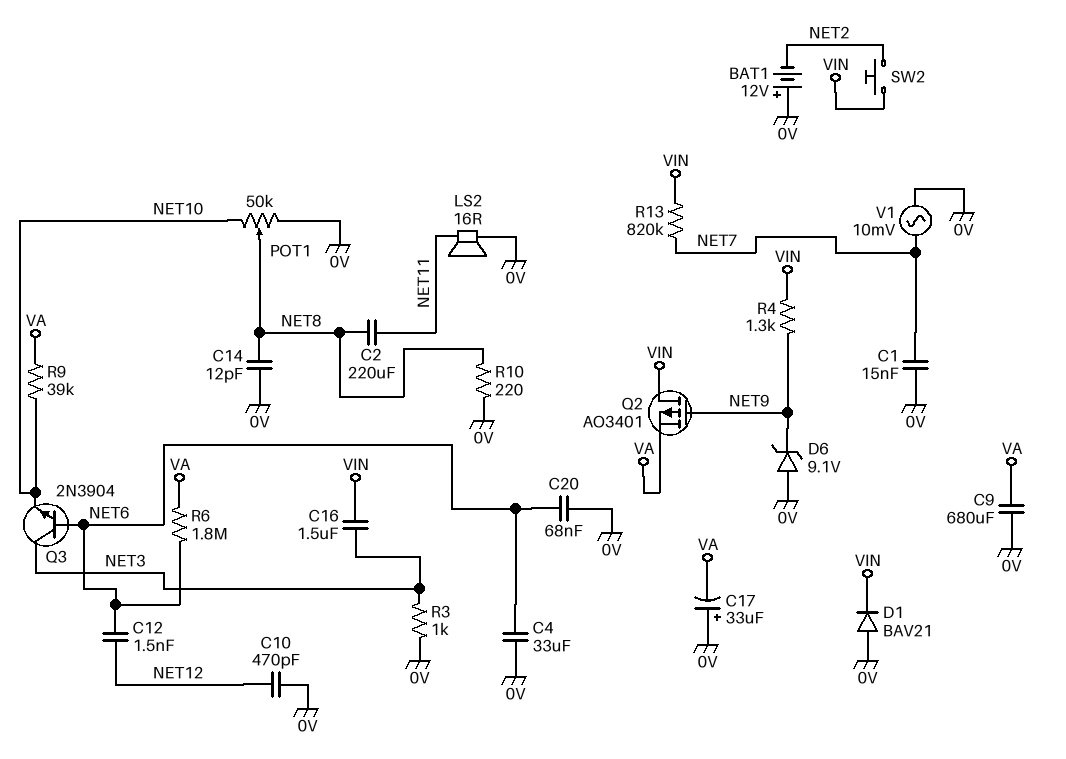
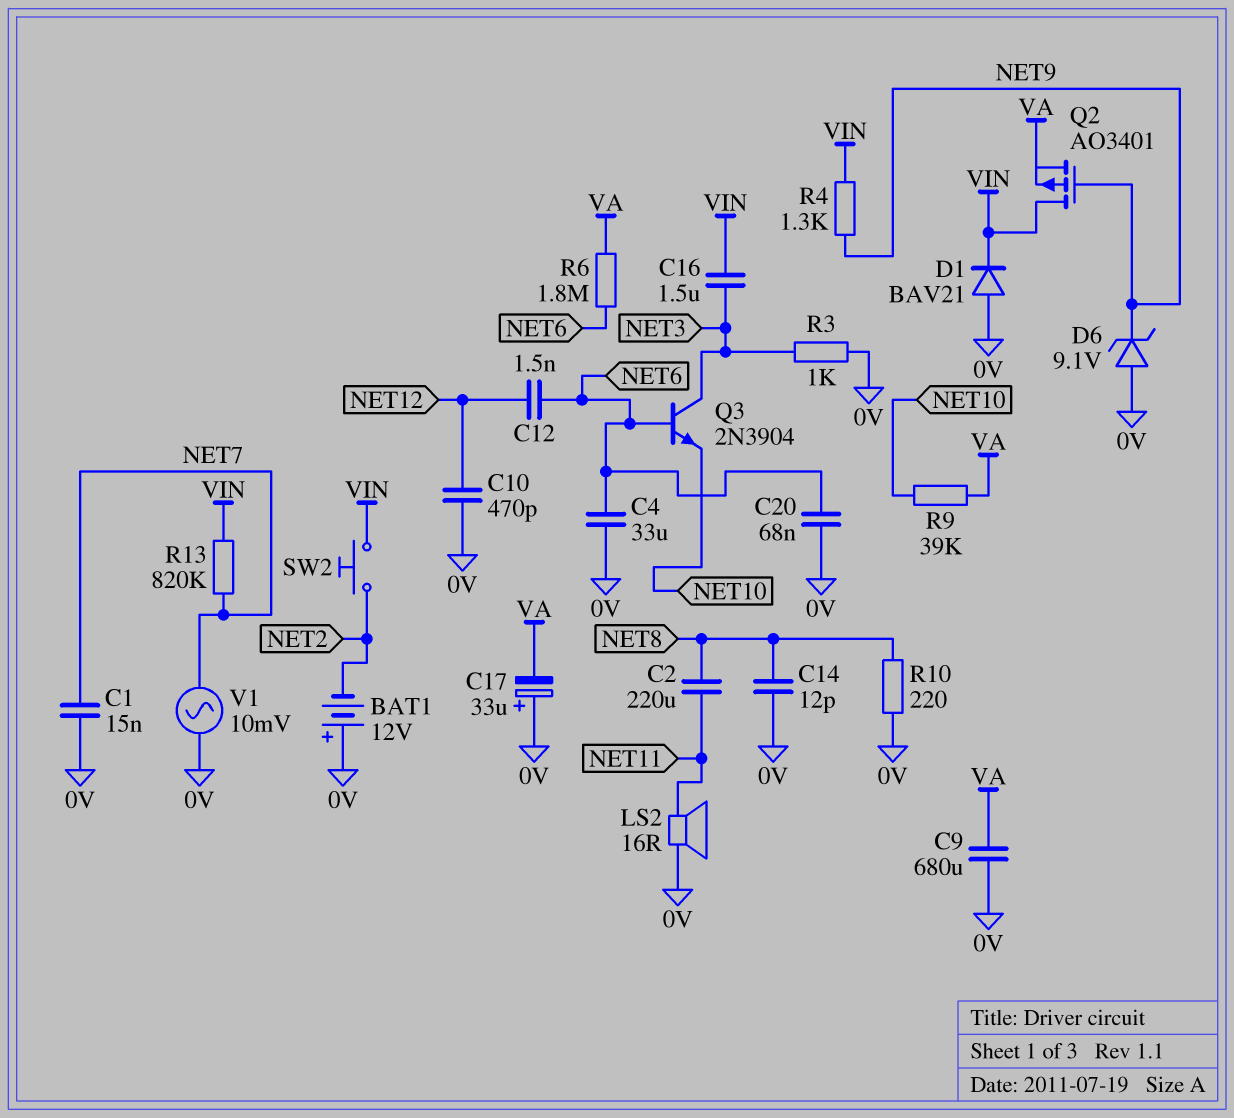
POT1: 50k (0V, NET10, wiper NET8) -> none

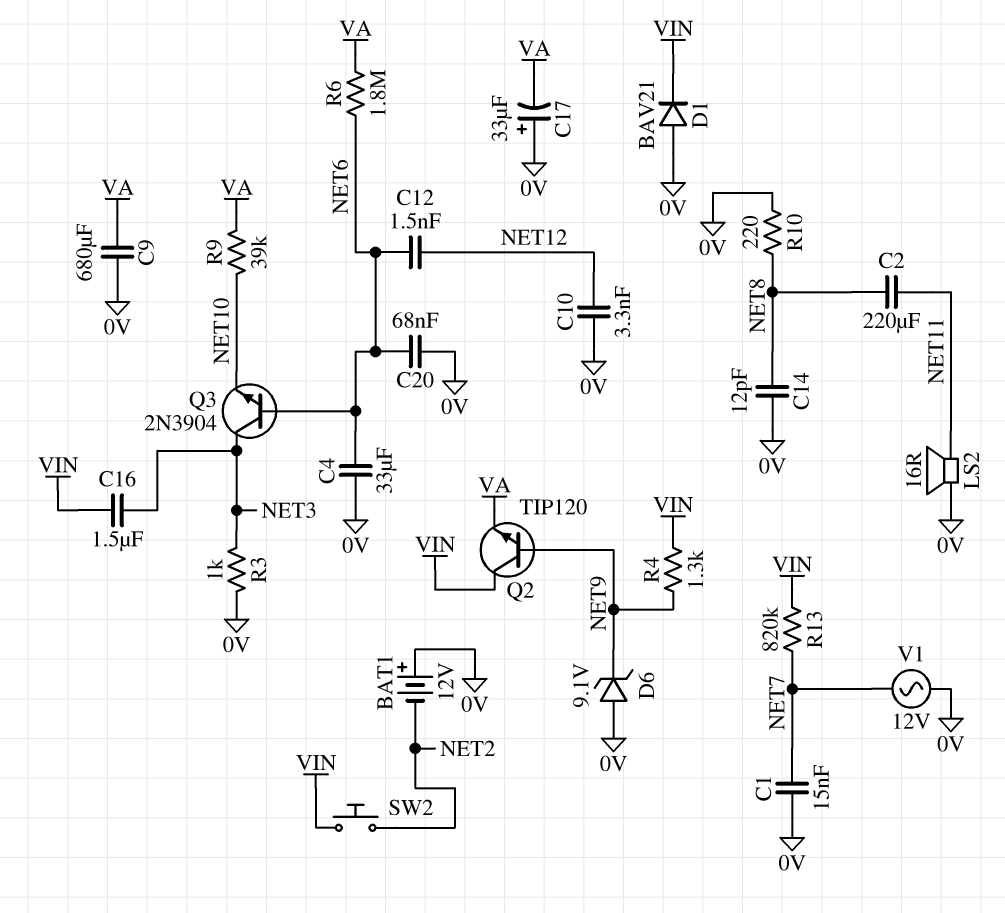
C10: 470pF (0V, NET12) -> 3.3nF (0V, NET12)
Q2: PMOS AO3401 (G NET9, D VIN, S VA) -> NPN TIP120 (B NET9, C VIN, E VA)
V1: AC 10mV (0V, NET7) -> AC 12V (0V, NET7)

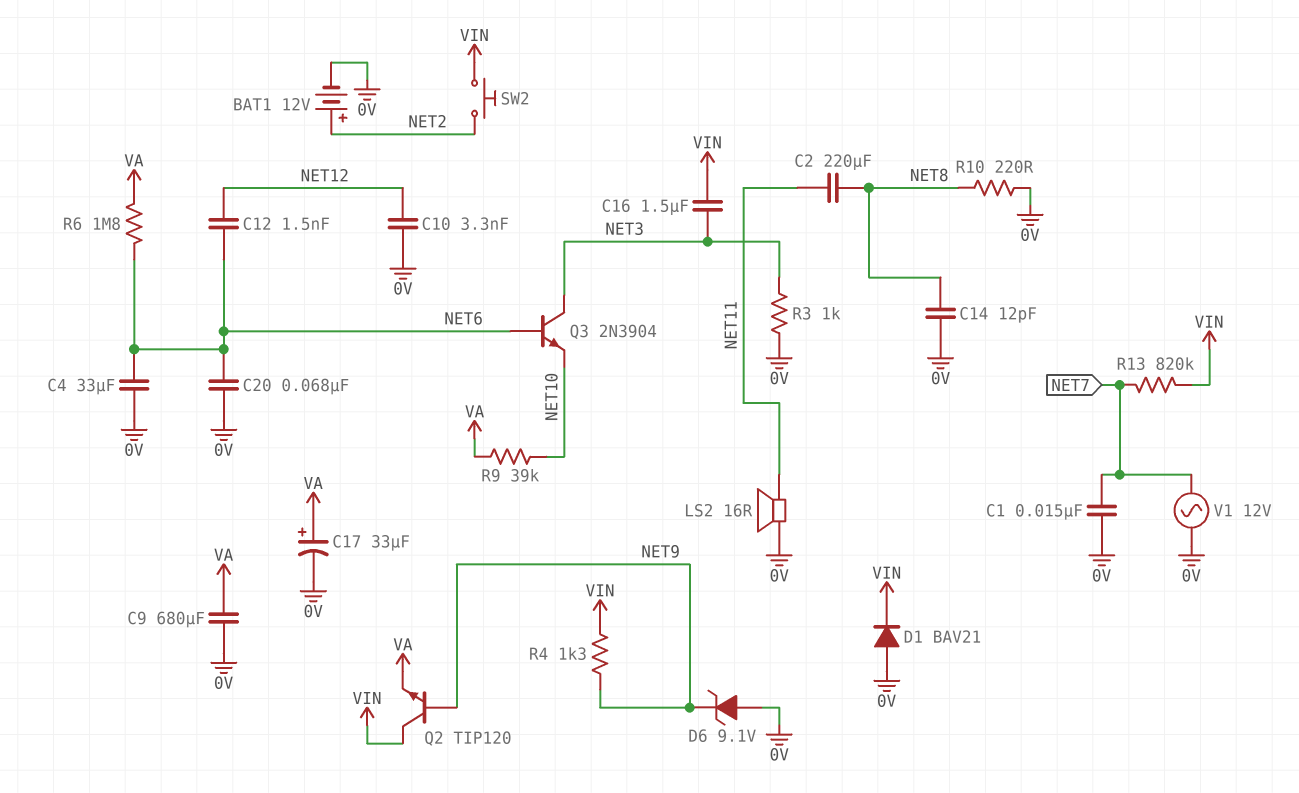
BAT1: 12V (plus 0V, minus NET2) -> 12V (plus NET2, minus 0V)
C17: 33uF (plus 0V, minus VA) -> 33uF (plus VA, minus 0V)

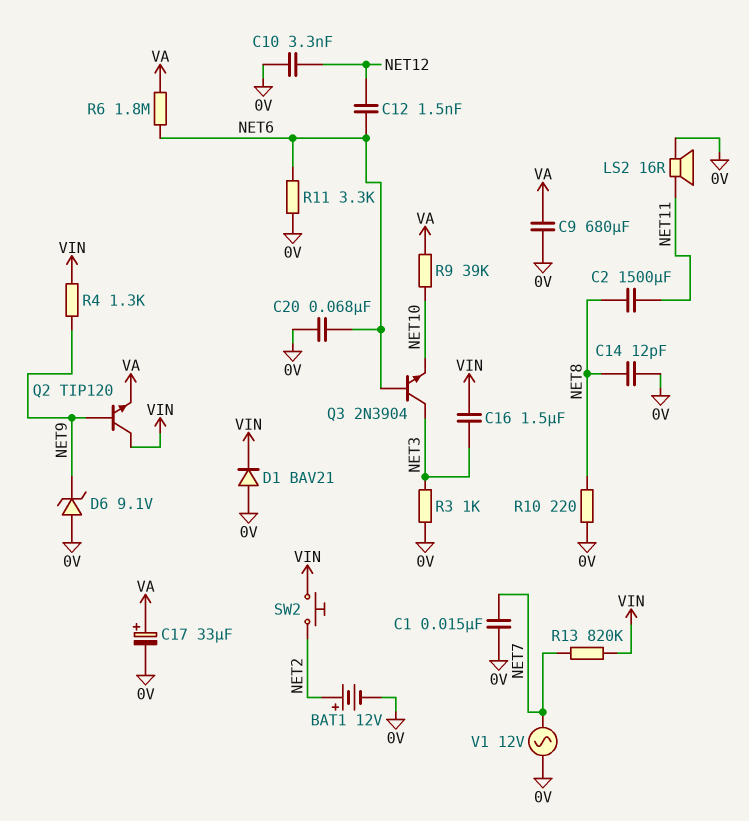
C2: 220uF (NET8, NET11) -> 1500uF (NET8, NET11)
C4: 33uF (0V, NET6) -> none
R11: none -> 3.3k (0V, NET6)

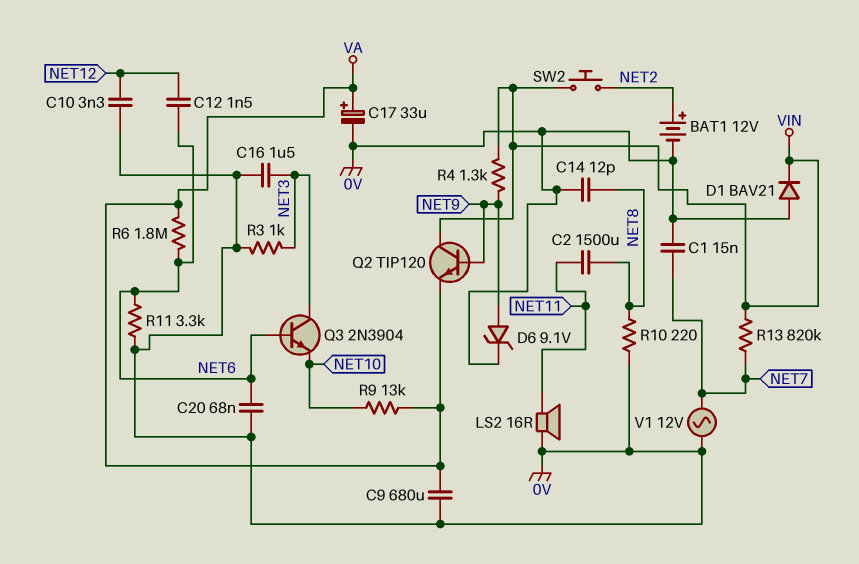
C16: 1.5uF (NET3, VIN) -> 1.5uF (0V, NET3)
D6: zener 9.1V (A 0V, K NET9) -> zener 9.1V (A NET9, K 0V)
R9: 39k (NET10, VA) -> 13k (NET10, VA)

